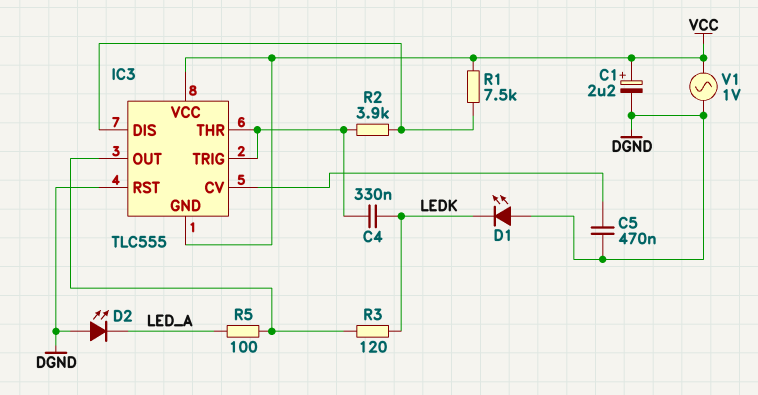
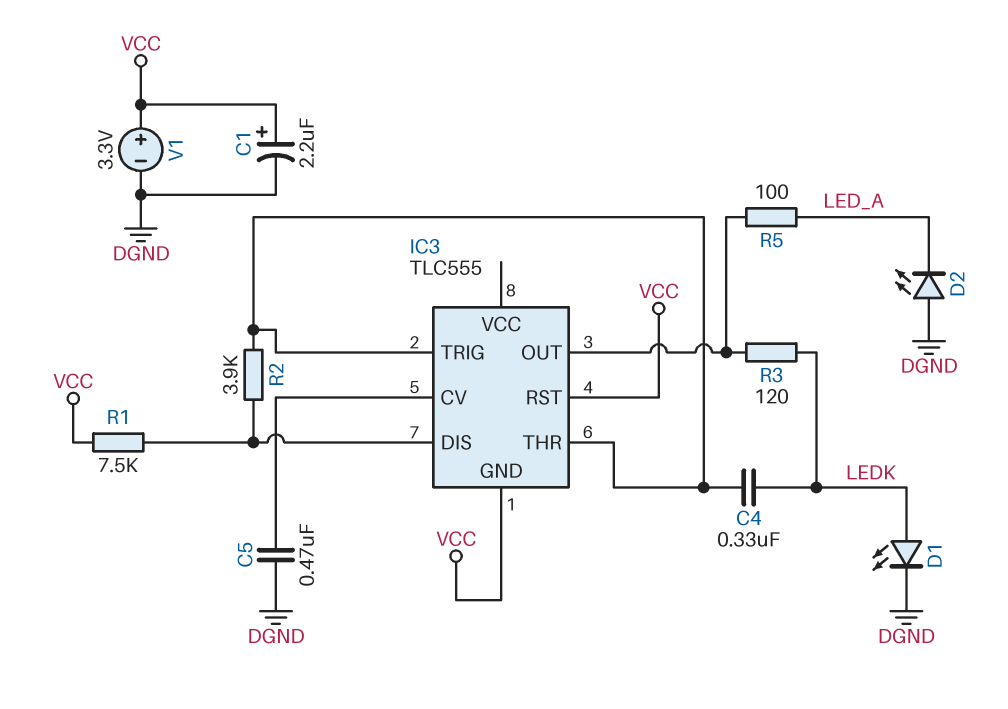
D1: LED (A DGND, K LEDK) -> LED (A LEDK, K DGND)
IC3 pin RST: DGND -> VCC
IC3 pin VCC: VCC -> none
V1: AC 1V (DGND, VCC) -> 3.3V (plus VCC, minus DGND)

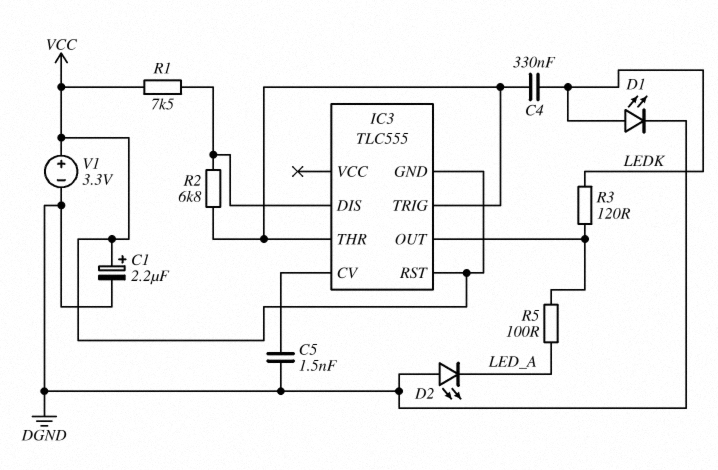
C5: 470nF (DGND, IC3/CV) -> 1.5nF (DGND, IC3/CV)
R2: 3.9k (IC3/DIS, IC3/THR) -> 6.8k (IC3/DIS, IC3/THR)

